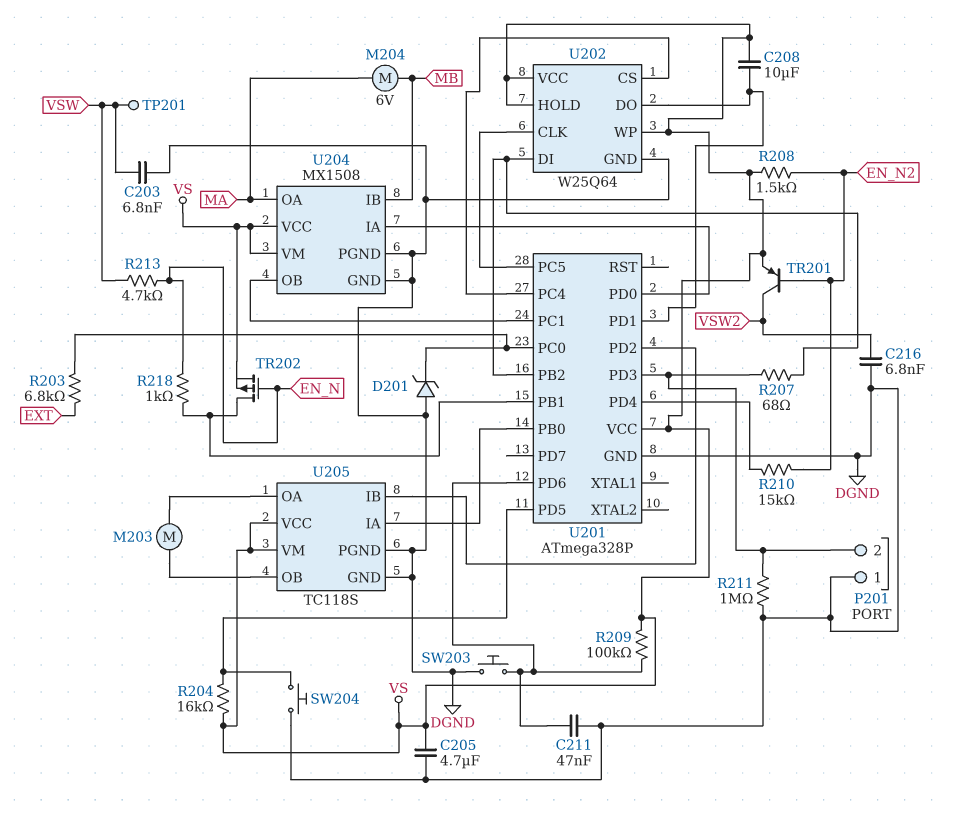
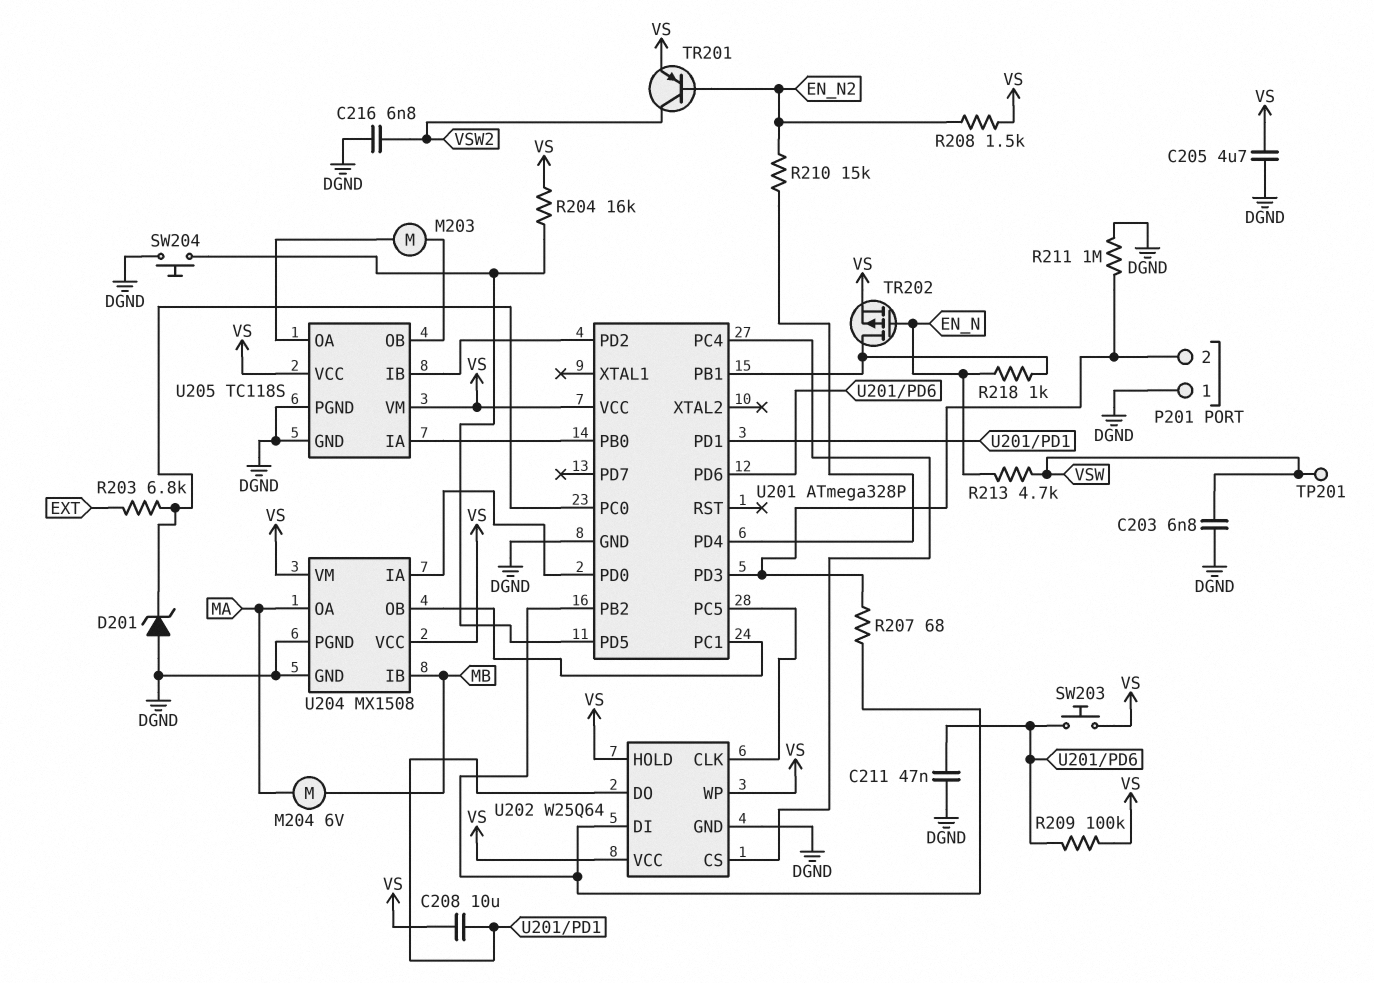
SW203: button (DGND, U201/PD6) -> button (U201/PD6, VS)

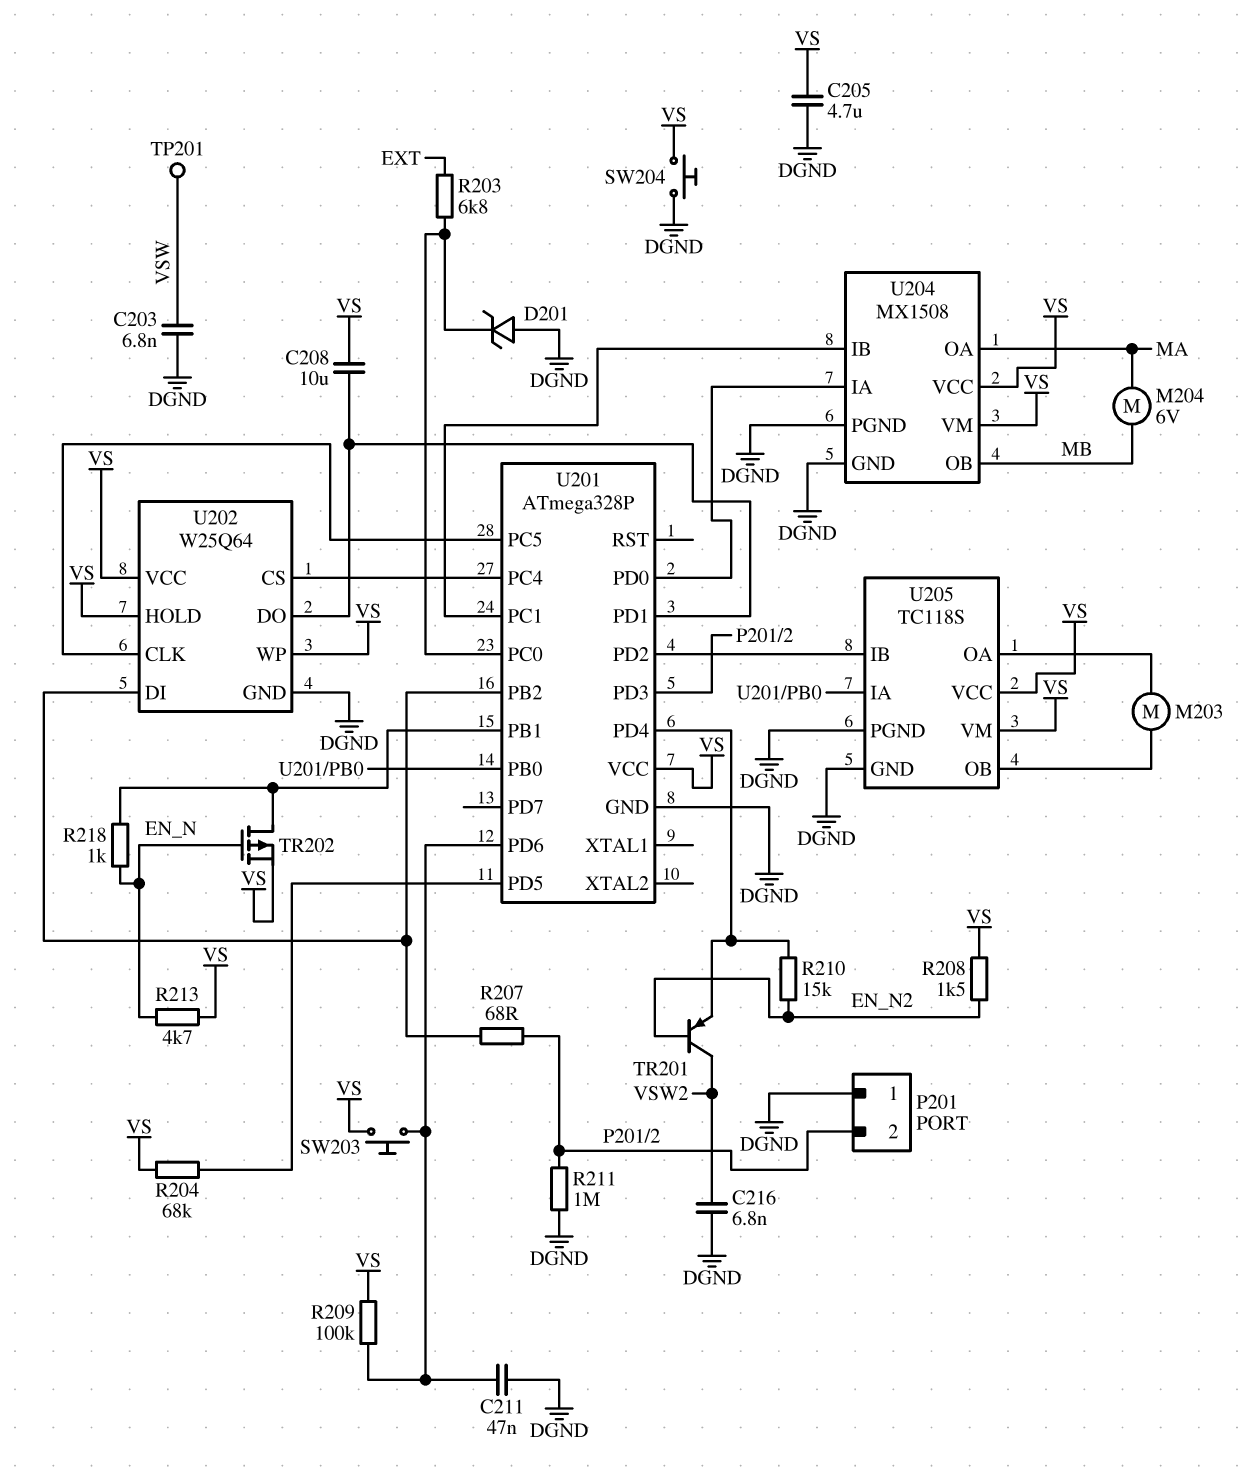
R204: 16k (U201/PD5, VS) -> 68k (U201/PD5, VS)
R213: 4.7k (EN_N, VSW) -> 4.7k (EN_N, VS)
SW204: button (DGND, U201/PD5) -> button (DGND, VS)
TR201: PNP (B EN_N2, C VSW2, E VS) -> PNP (B EN_N2, C VSW2, E U201/PD4)
U204 pin IB: MB -> U201/PC1
U204 pin OB: U201/PC1 -> MB

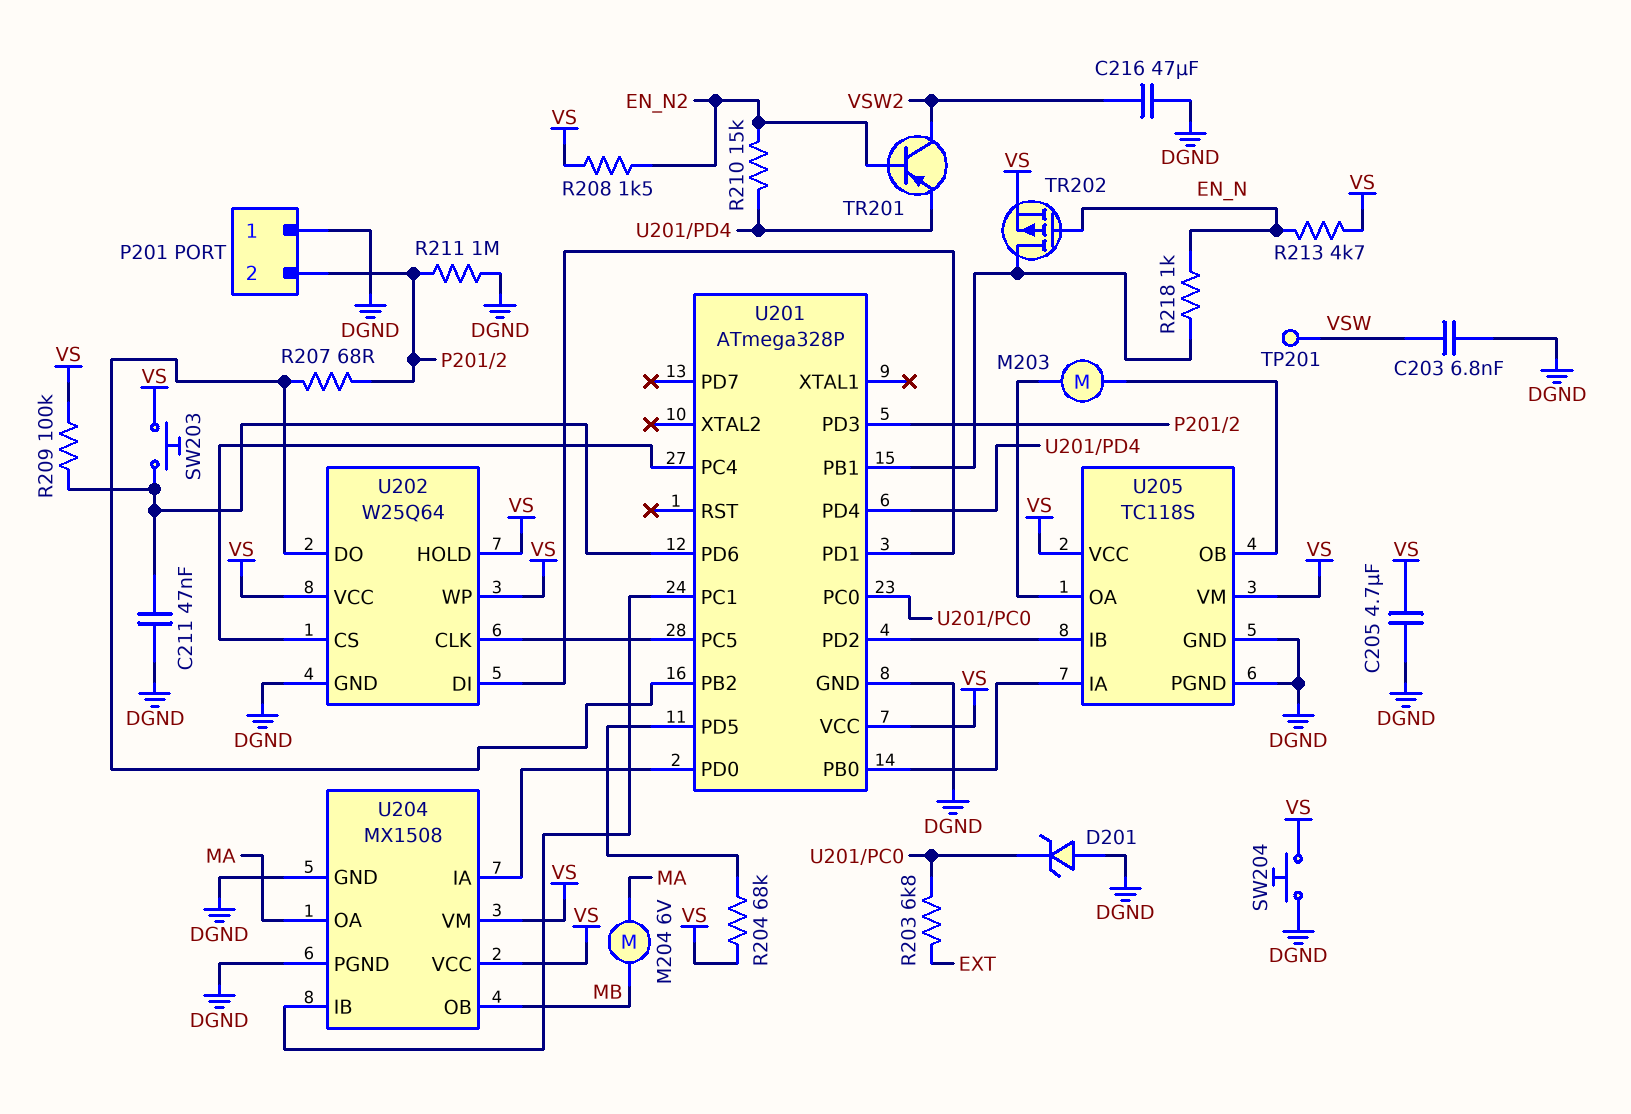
C208: 10uF (U201/PD1, VS) -> none
C216: 6.8nF (DGND, VSW2) -> 47uF (DGND, VSW2)
U202 pin DI: U201/PB2 -> U201/PD1
U202 pin DO: U201/PD1 -> U201/PB2

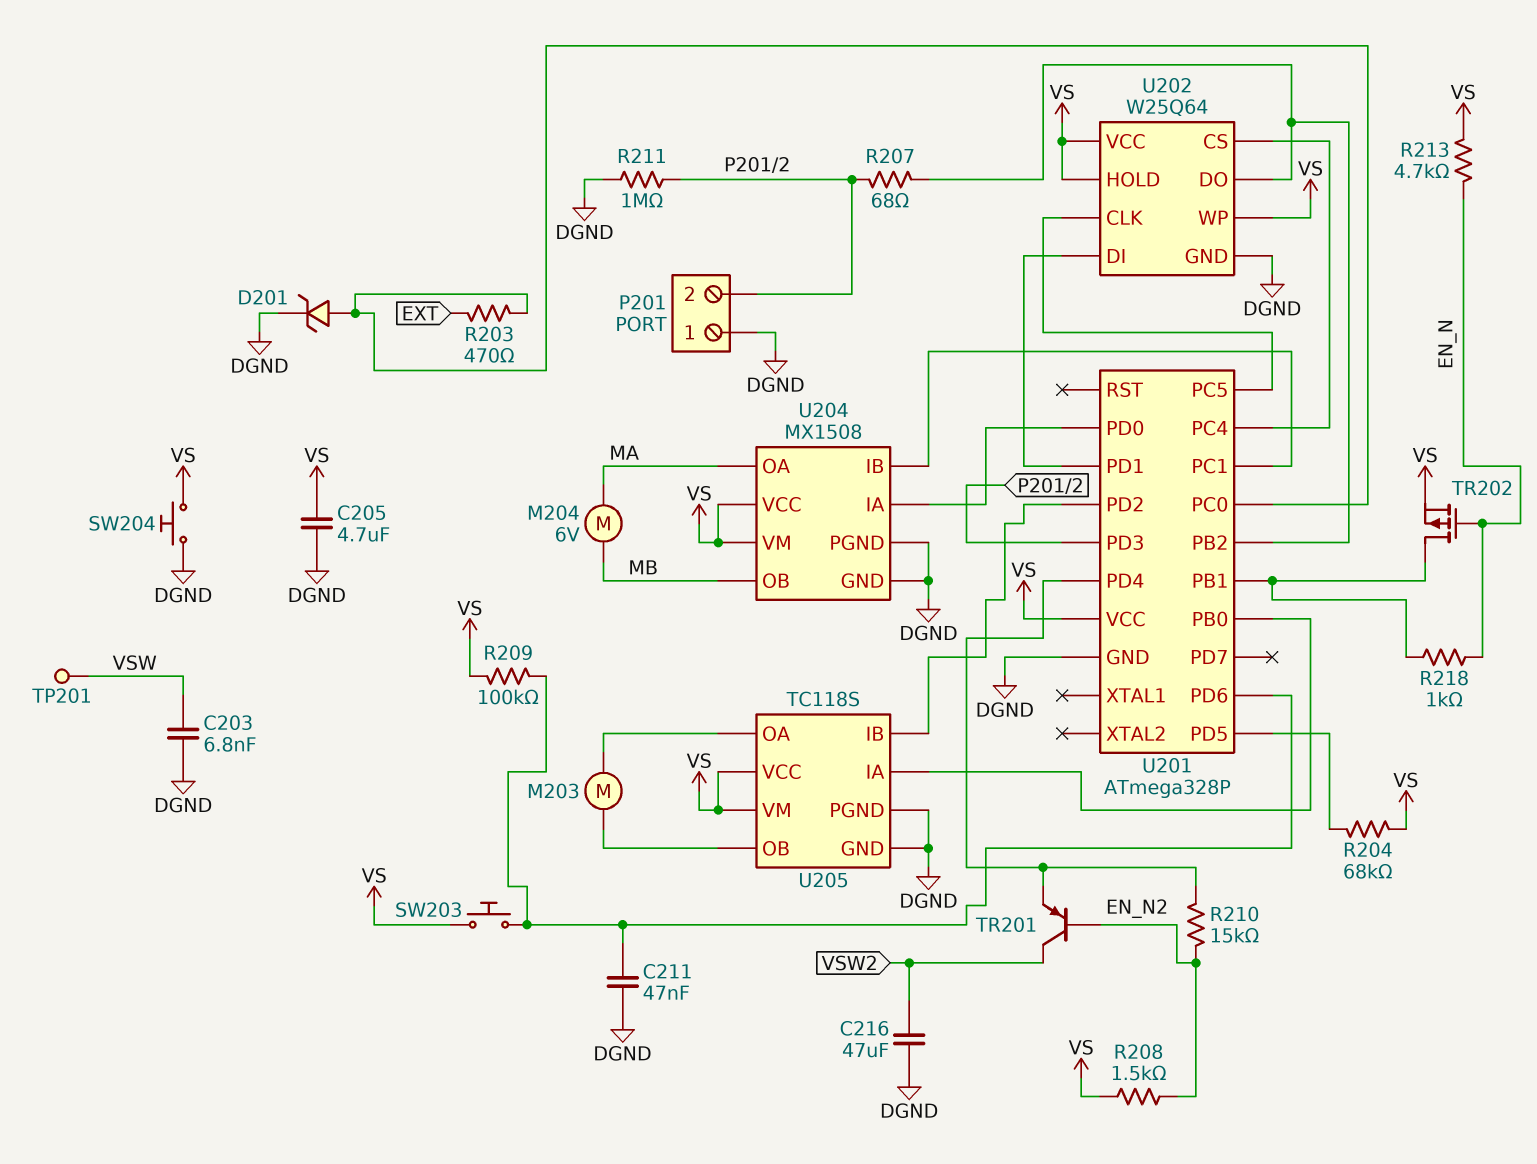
D201: zener (A DGND, K U201/PC0) -> zener (A U201/PC0, K DGND)
R203: 6.8k (EXT, U201/PC0) -> 470 (EXT, U201/PC0)

